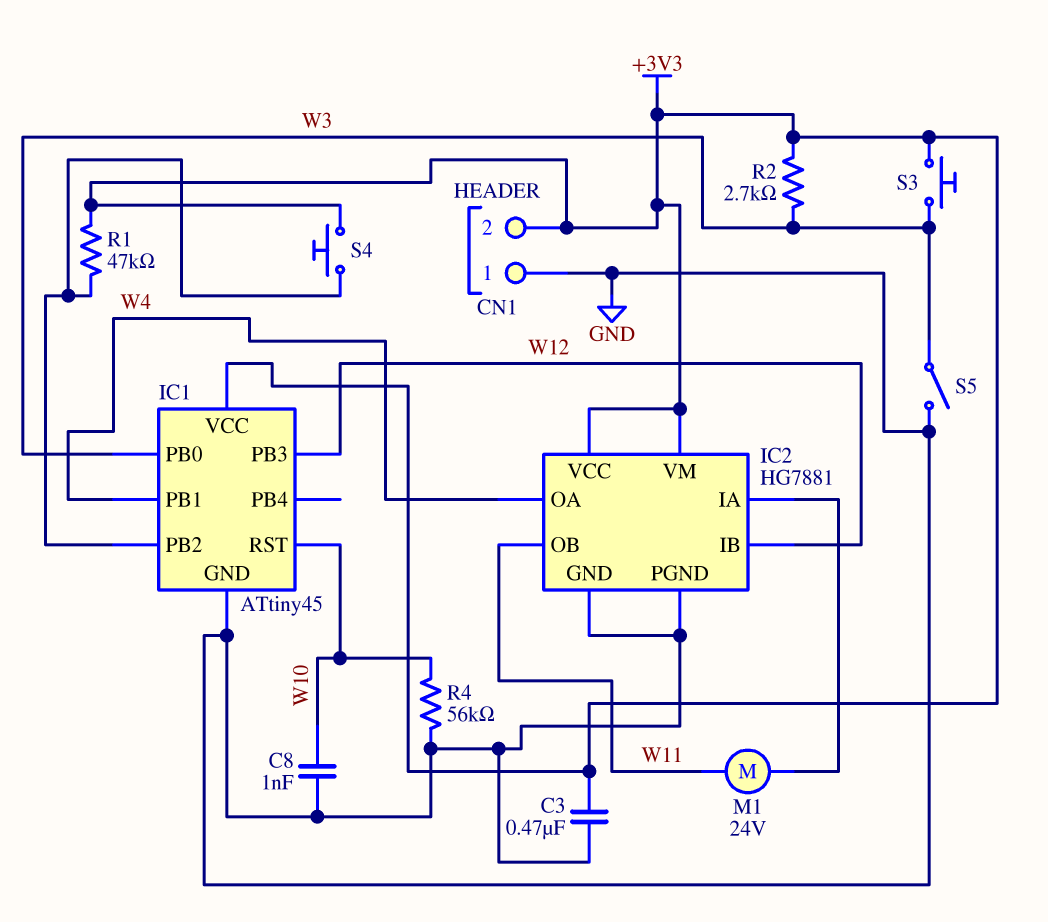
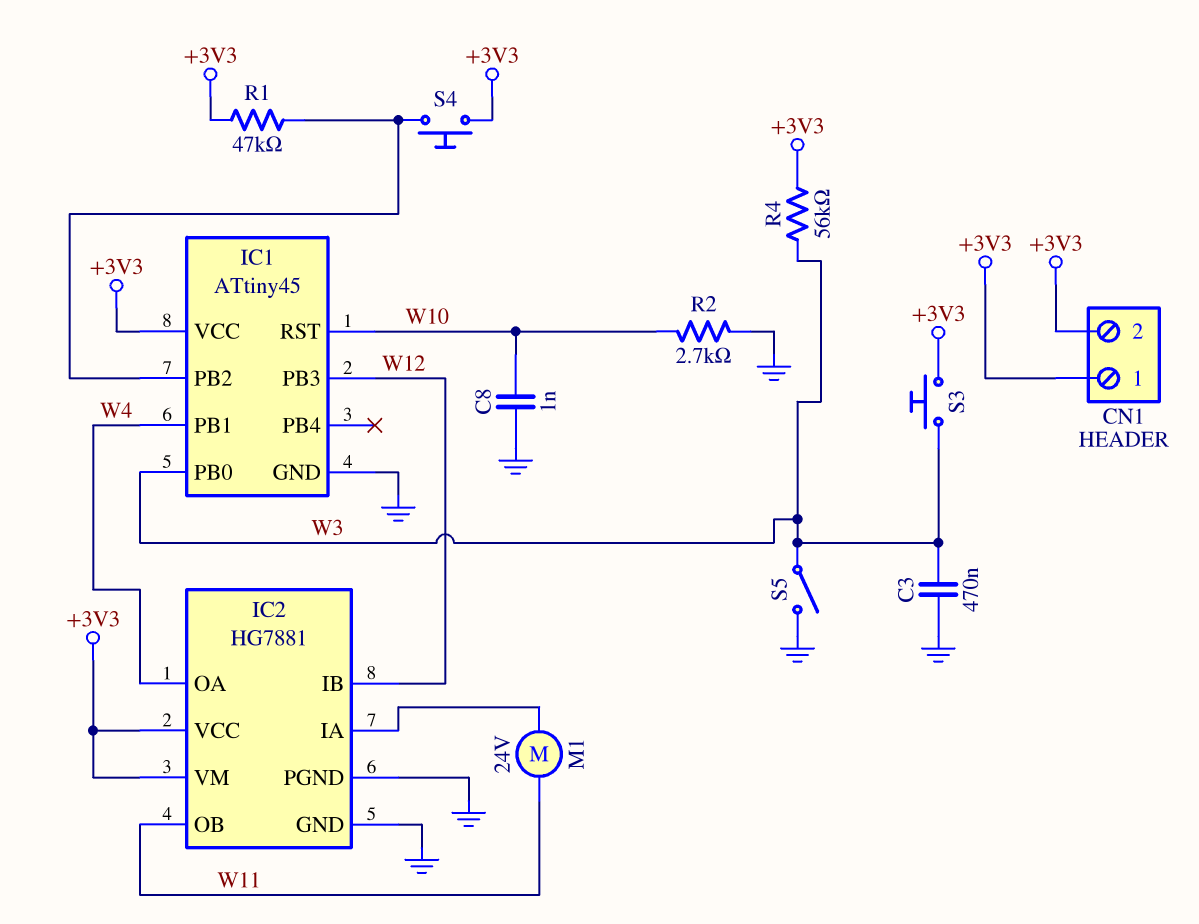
C3: 470nF (+3V3, GND) -> 470nF (GND, W3)
CN1 pin 1: GND -> +3V3
R2: 2.7k (+3V3, W3) -> 2.7k (GND, W10)
R4: 56k (GND, W10) -> 56k (+3V3, W3)

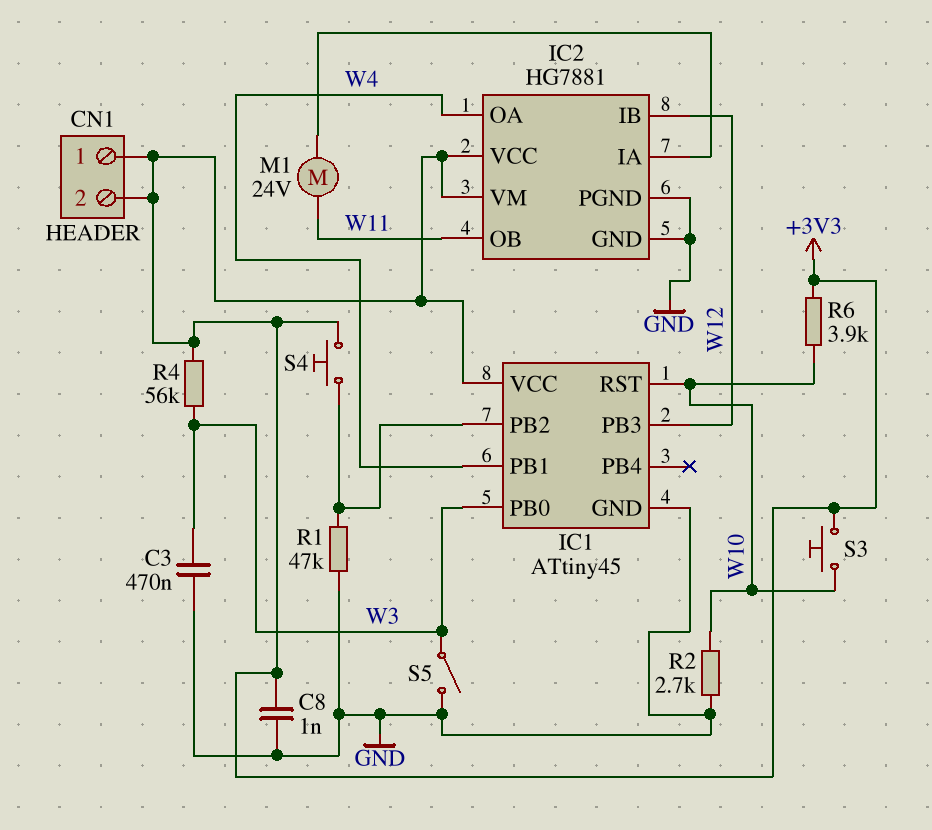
C8: 1nF (GND, W10) -> 1nF (+3V3, GND)
R1: 47k (+3V3, IC1/PB2) -> 47k (GND, IC1/PB2)
R6: none -> 3.9k (+3V3, W10)
S3: button (+3V3, W3) -> button (+3V3, W10)

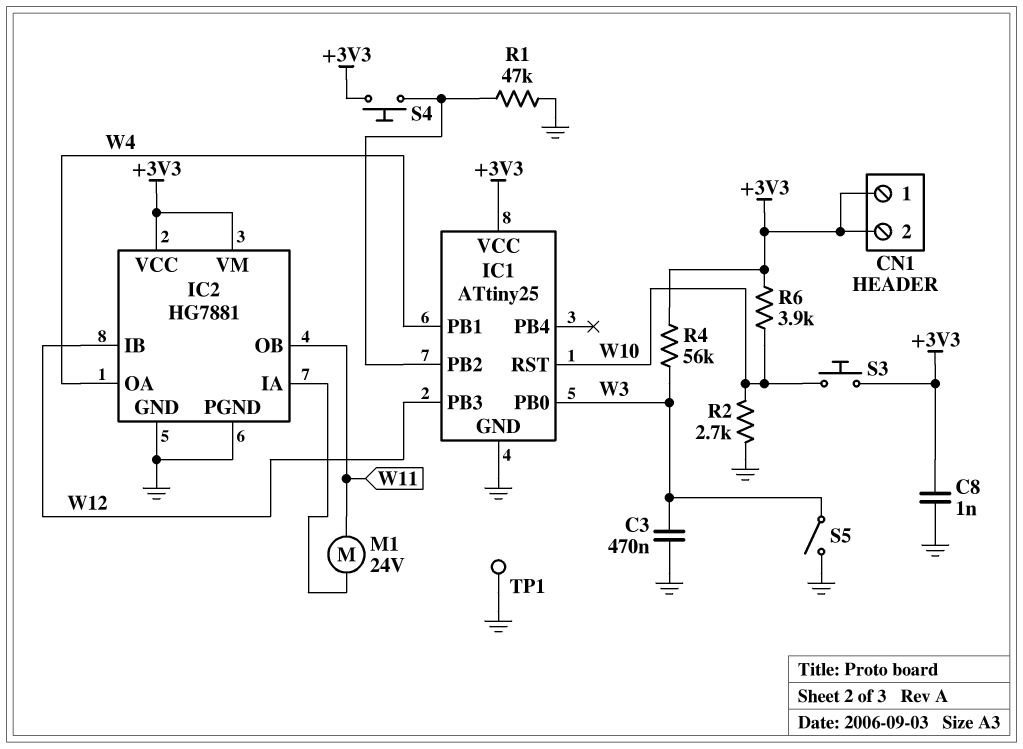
IC1: ATtiny45 -> ATtiny25
TP1: none -> test point (GND)

